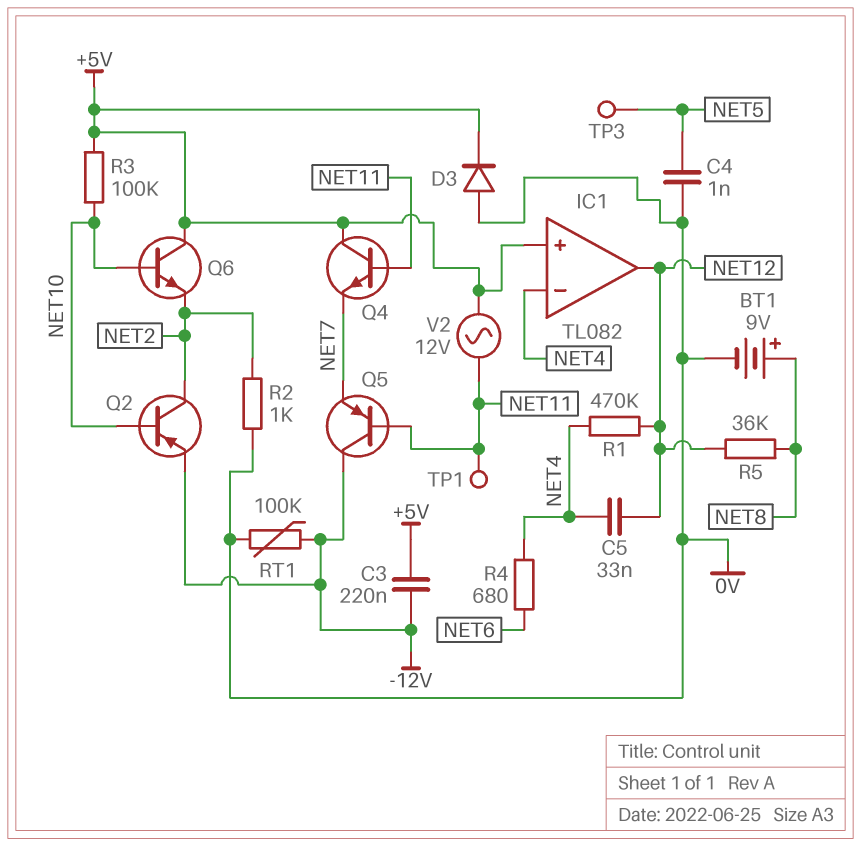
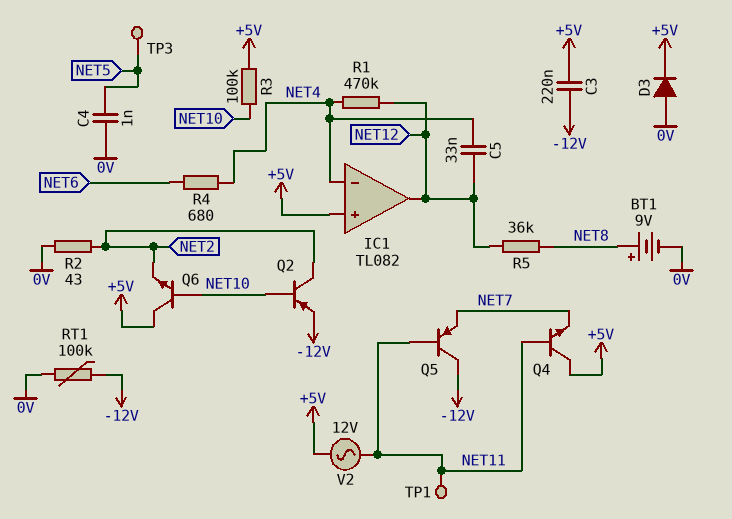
R2: 1k (0V, NET2) -> 43 (0V, NET2)

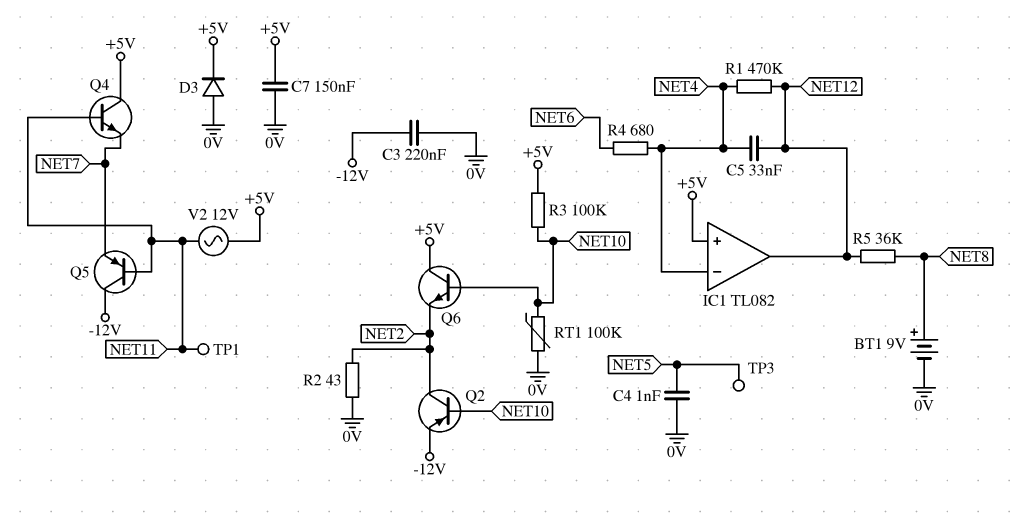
C3: 220nF (+5V, -12V) -> 220nF (-12V, 0V)
C7: none -> 150nF (+5V, 0V)
RT1: 100k (-12V, 0V) -> 100k (0V, NET10)

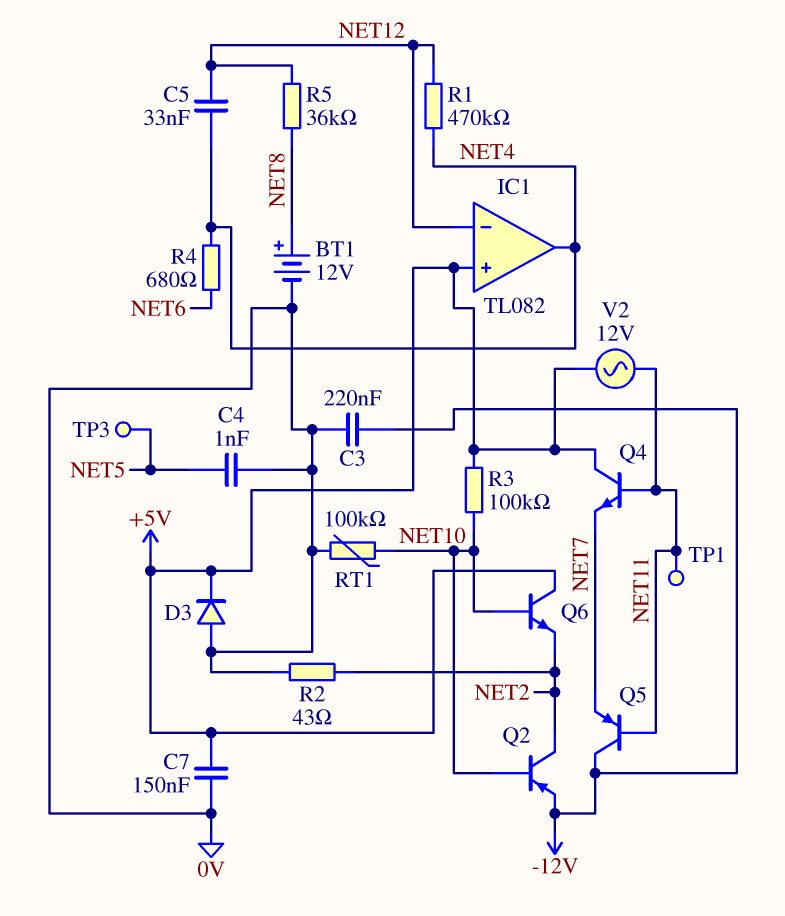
BT1: 9V (plus NET8, minus 0V) -> 12V (plus NET8, minus 0V)
IC1 pin in-: NET4 -> NET12
IC1 pin out: NET12 -> NET4

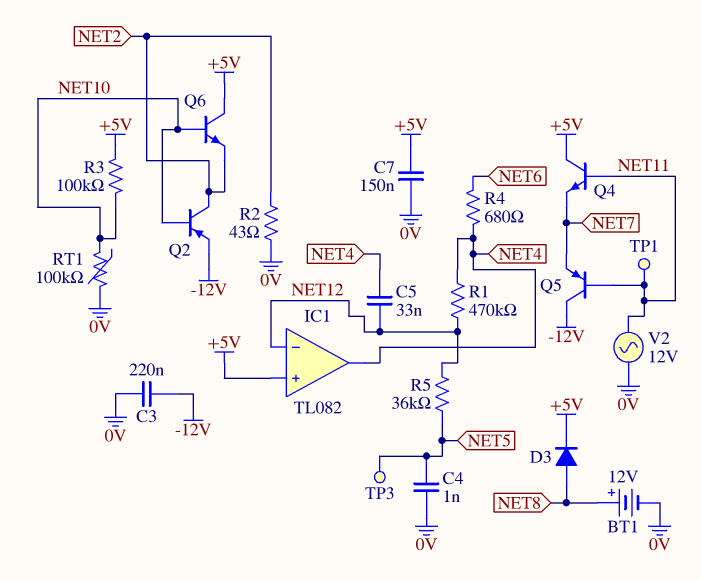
D3: diode (A 0V, K +5V) -> diode (A NET8, K +5V)
R5: 36k (NET8, NET12) -> 36k (NET5, NET12)
V2: AC 12V (+5V, NET11) -> AC 12V (0V, NET11)

